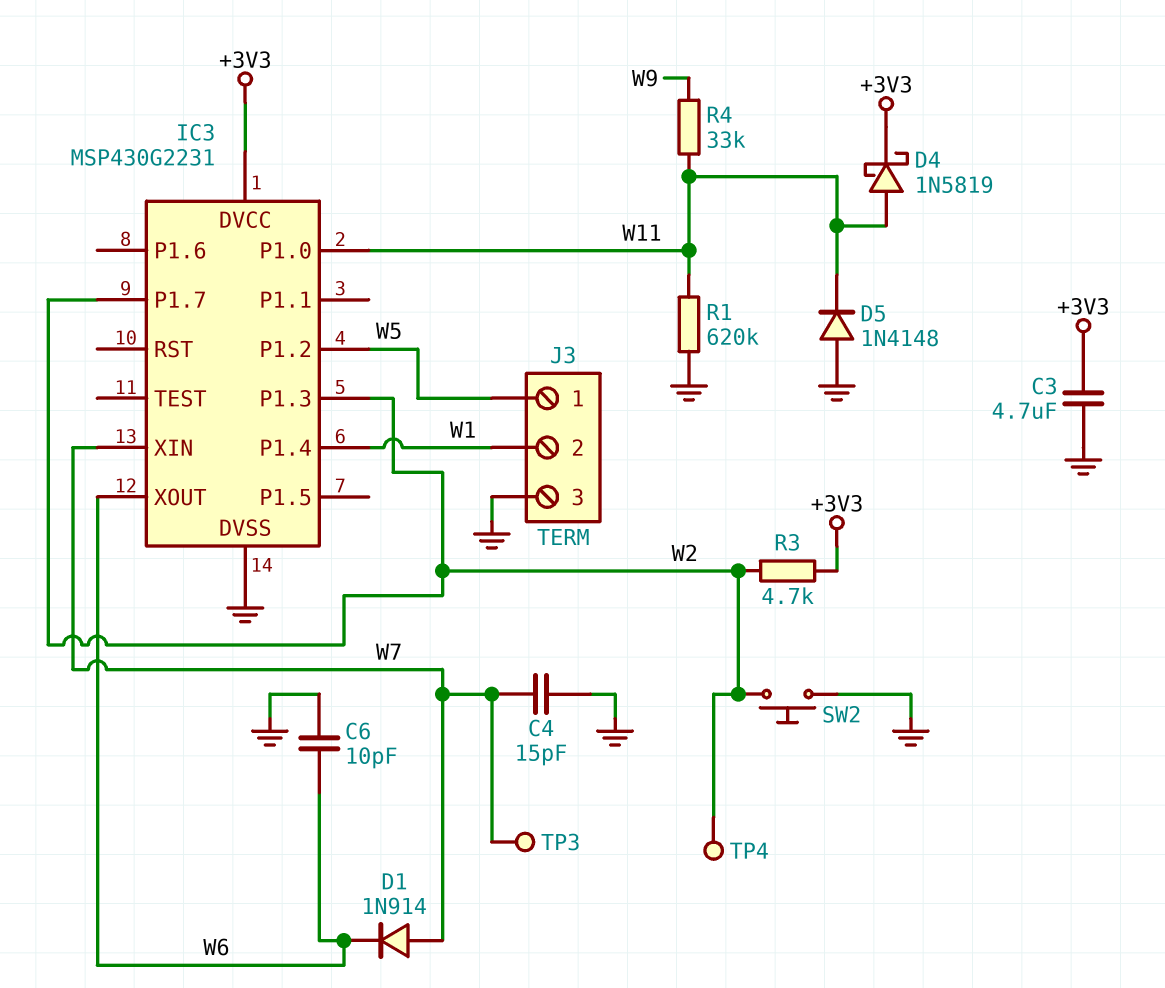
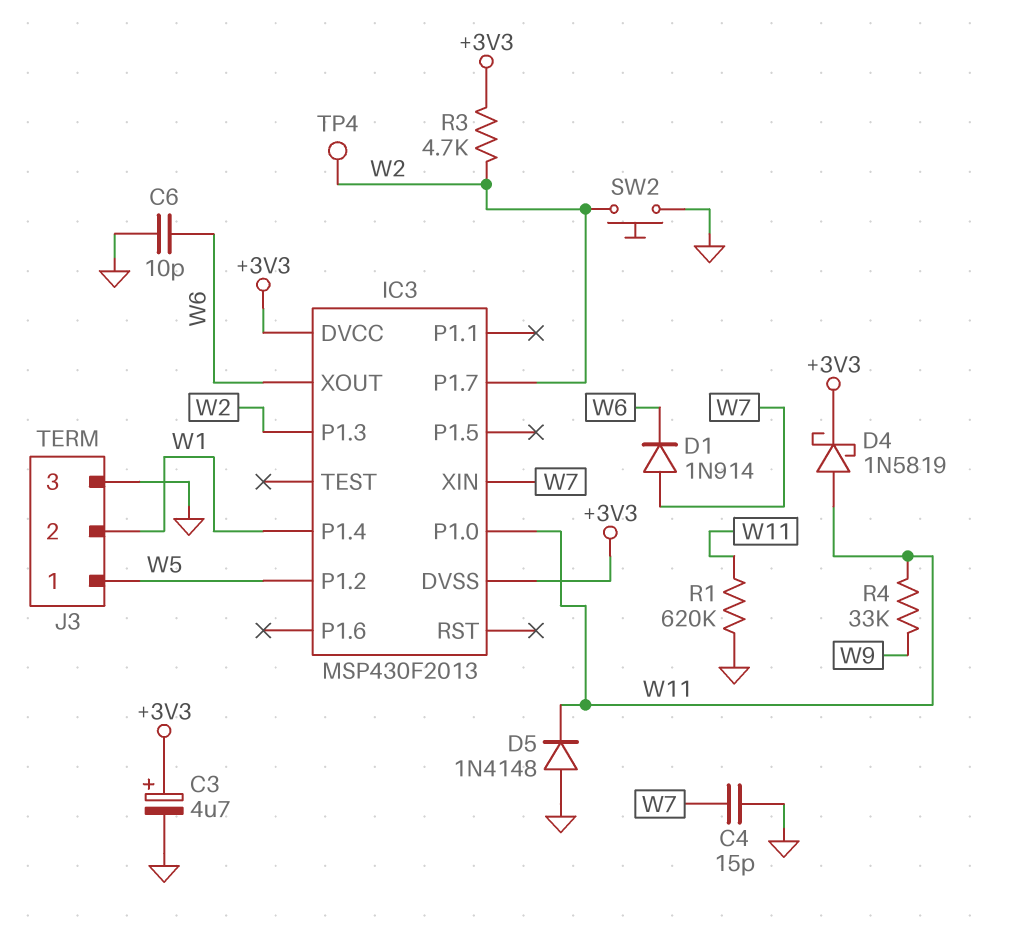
C3: 4.7uF (+3V3, GND) -> 4.7uF (plus +3V3, minus GND)
IC3: MSP430G2231 -> MSP430F2013
IC3 pin DVSS: GND -> +3V3
TP3: test point (W7) -> none

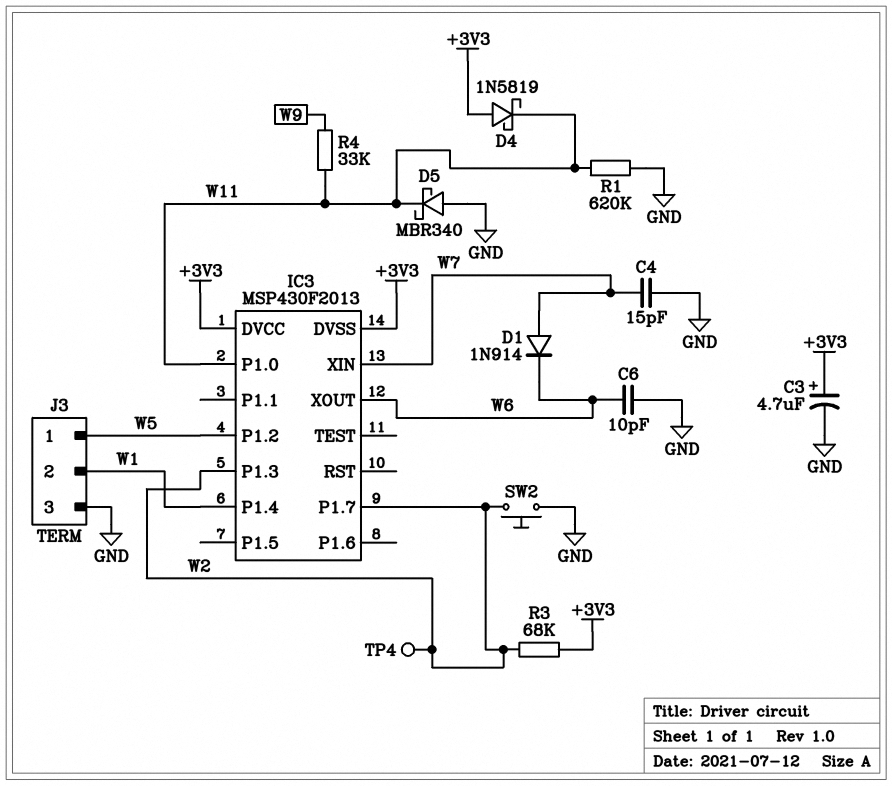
D4: schottky 1N5819 (A W11, K +3V3) -> schottky 1N5819 (A +3V3, K W11)
D5: diode 1N4148 (A GND, K W11) -> schottky MBR340 (A GND, K W11)
R3: 4.7k (+3V3, W2) -> 68k (+3V3, W2)

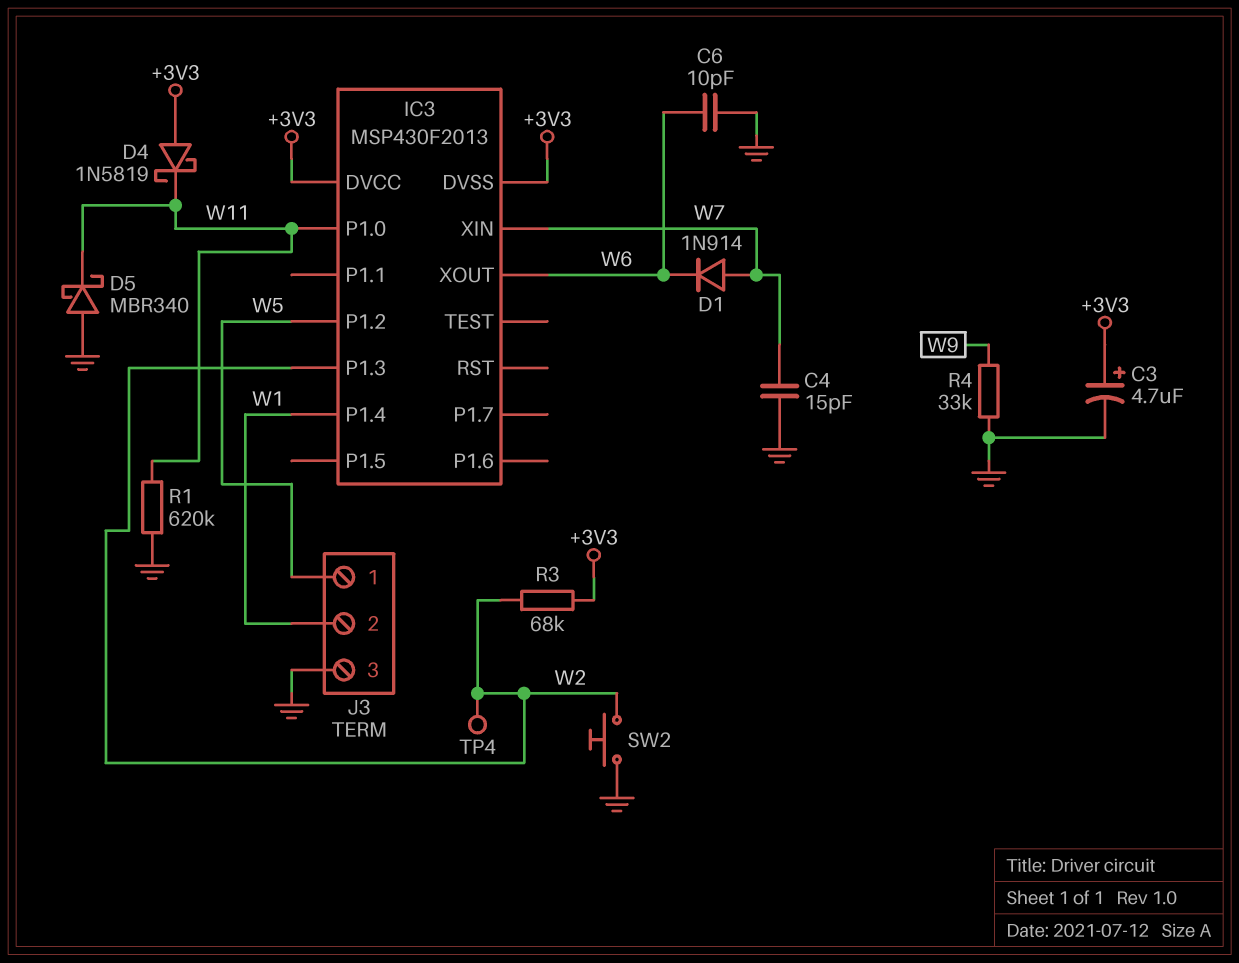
IC3 pin P1.7: W2 -> none
R4: 33k (W9, W11) -> 33k (GND, W9)

